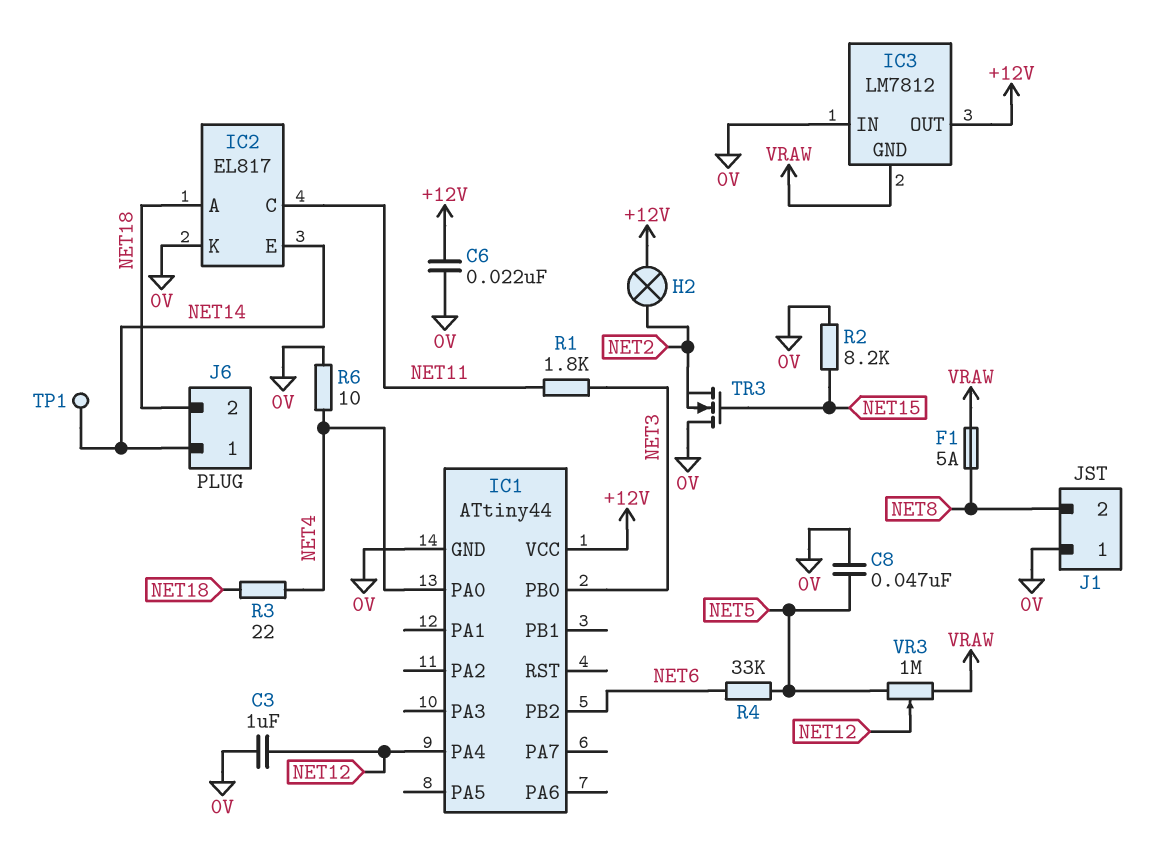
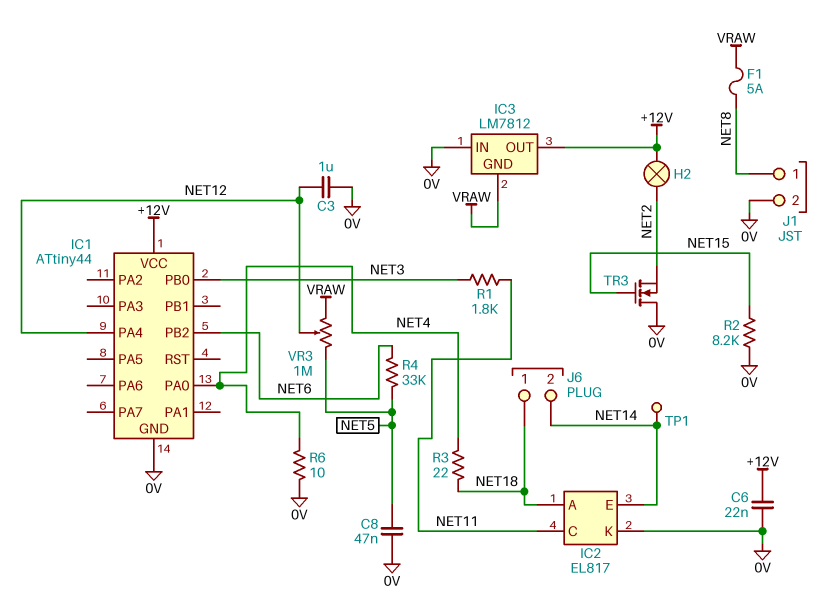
J1 pin 1: 0V -> NET8
J1 pin 2: NET8 -> 0V
J6 pin 1: NET14 -> NET18
J6 pin 2: NET18 -> NET14

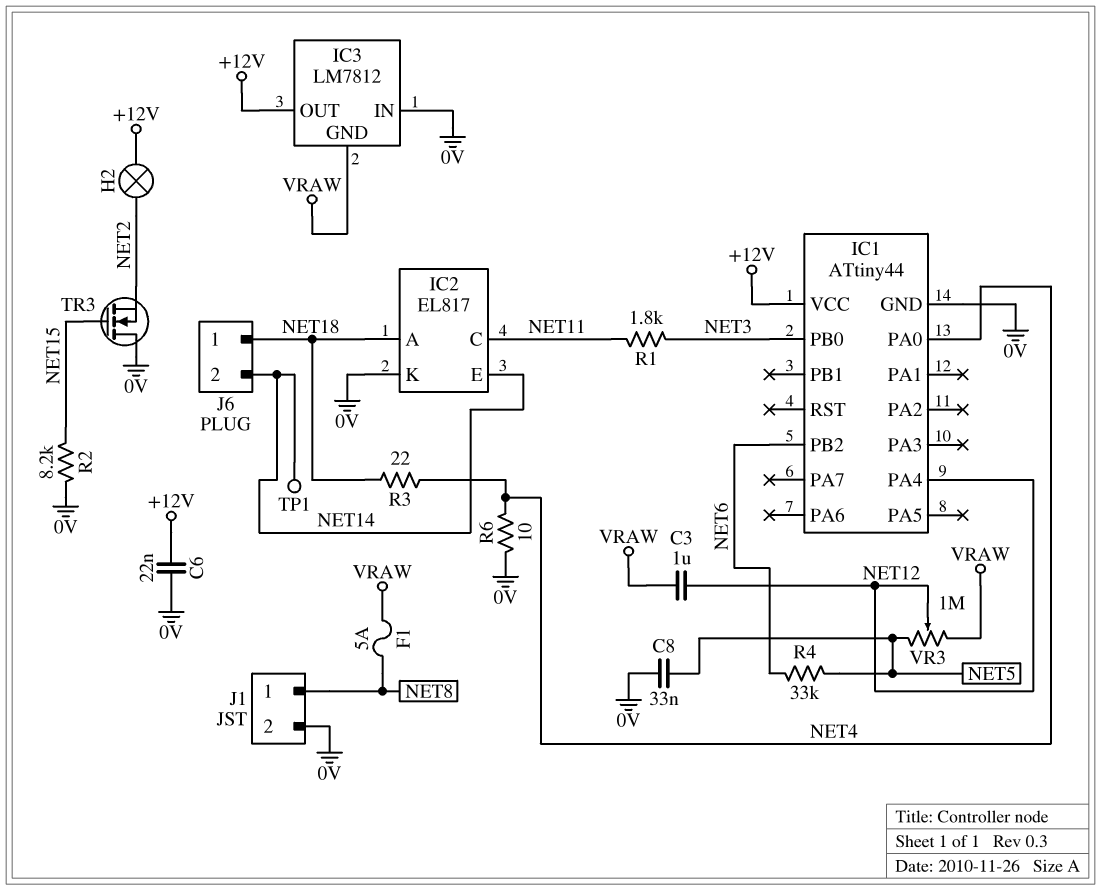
C3: 1uF (0V, NET12) -> 1uF (NET12, VRAW)
C8: 47nF (0V, NET5) -> 33nF (0V, NET5)

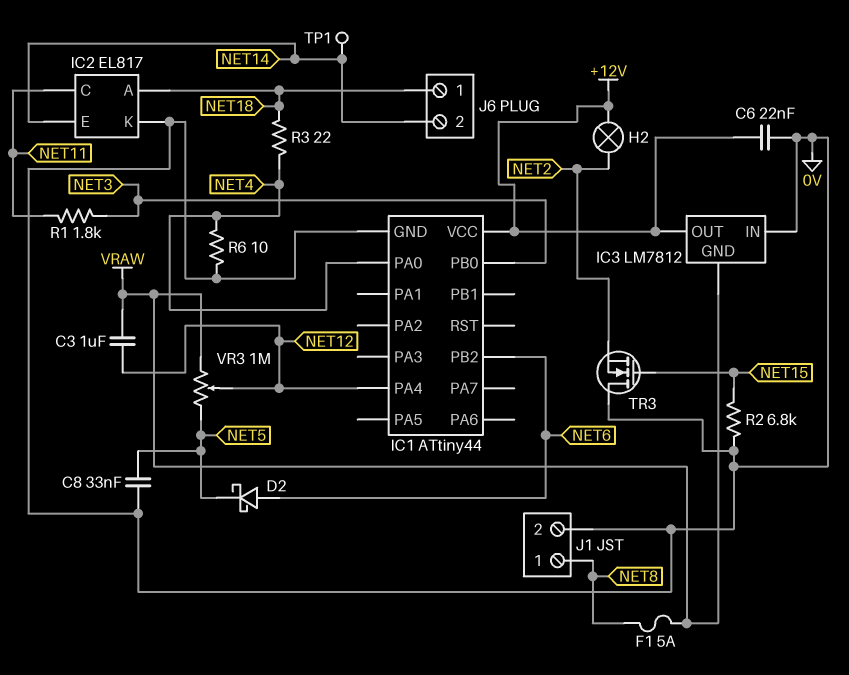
D2: none -> schottky (A NET6, K NET5)
R2: 8.2k (0V, NET15) -> 6.8k (0V, NET15)
R4: 33k (NET5, NET6) -> none

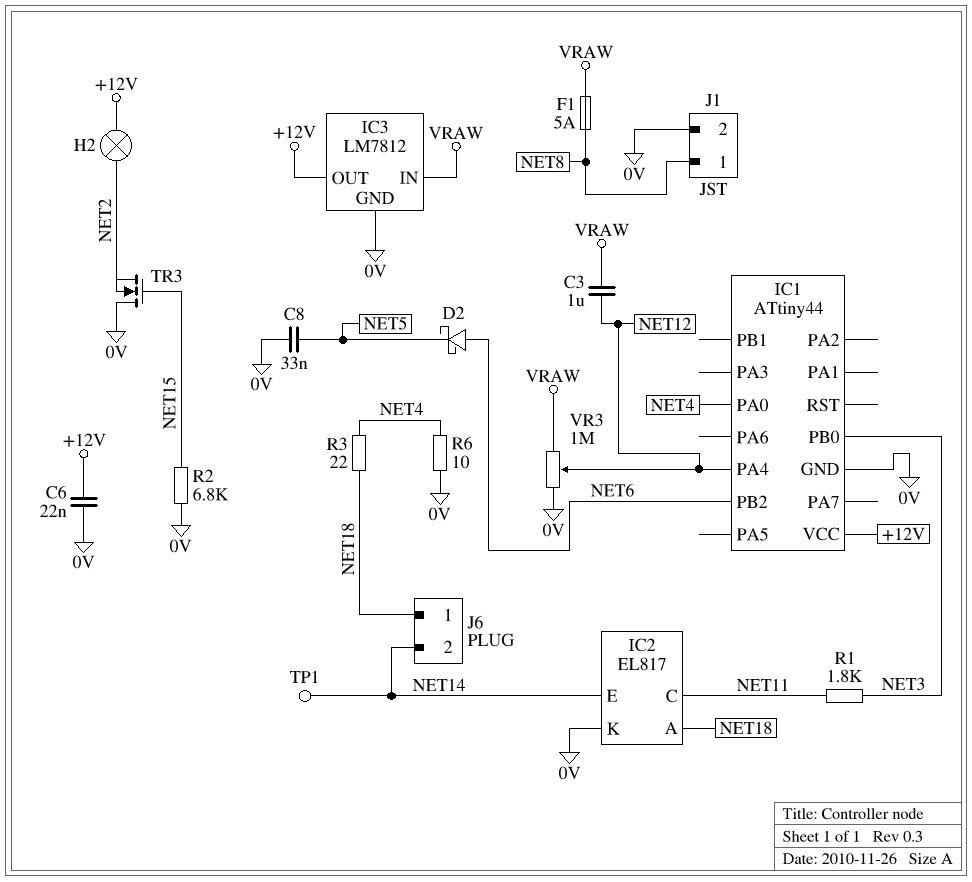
IC3 pin GND: VRAW -> 0V
IC3 pin IN: 0V -> VRAW
VR3: 1M (NET5, VRAW, wiper NET12) -> 1M (0V, VRAW, wiper NET12)

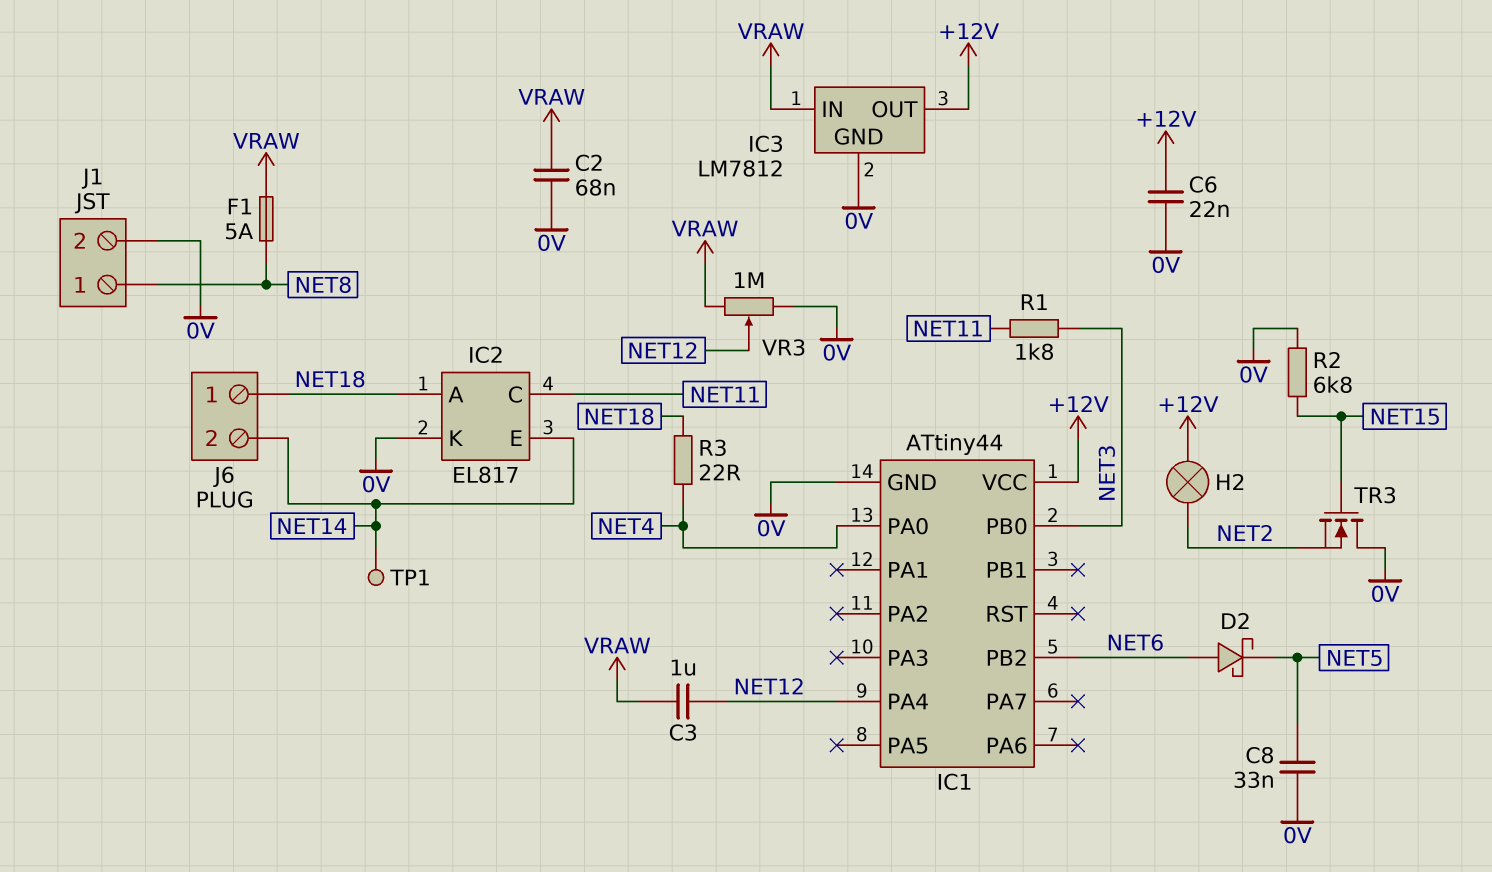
C2: none -> 68nF (0V, VRAW)
R6: 10 (0V, NET4) -> none

